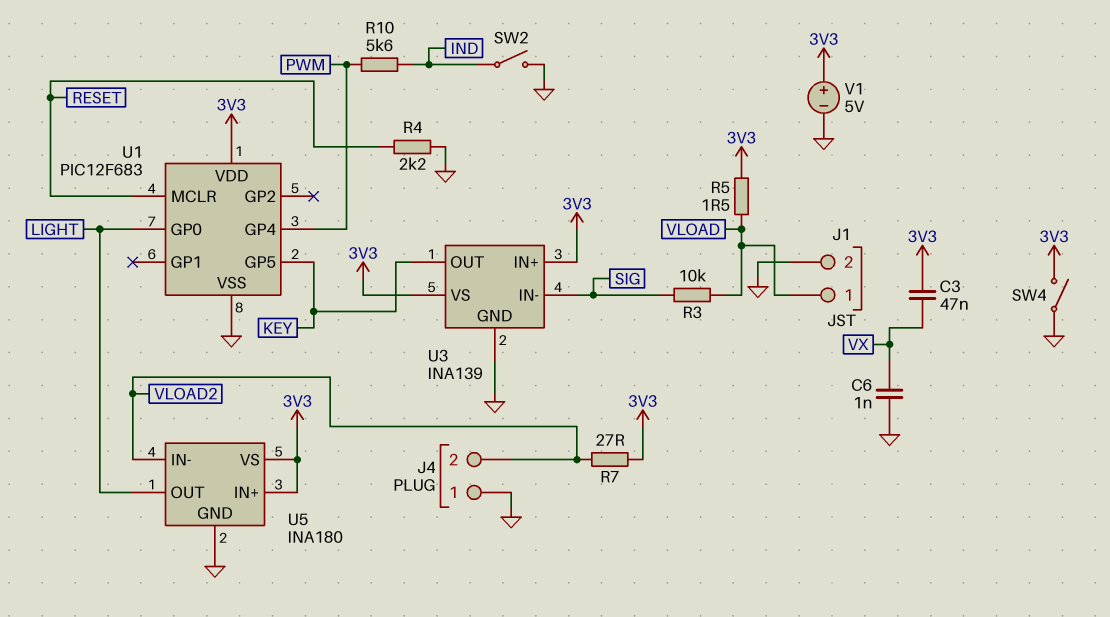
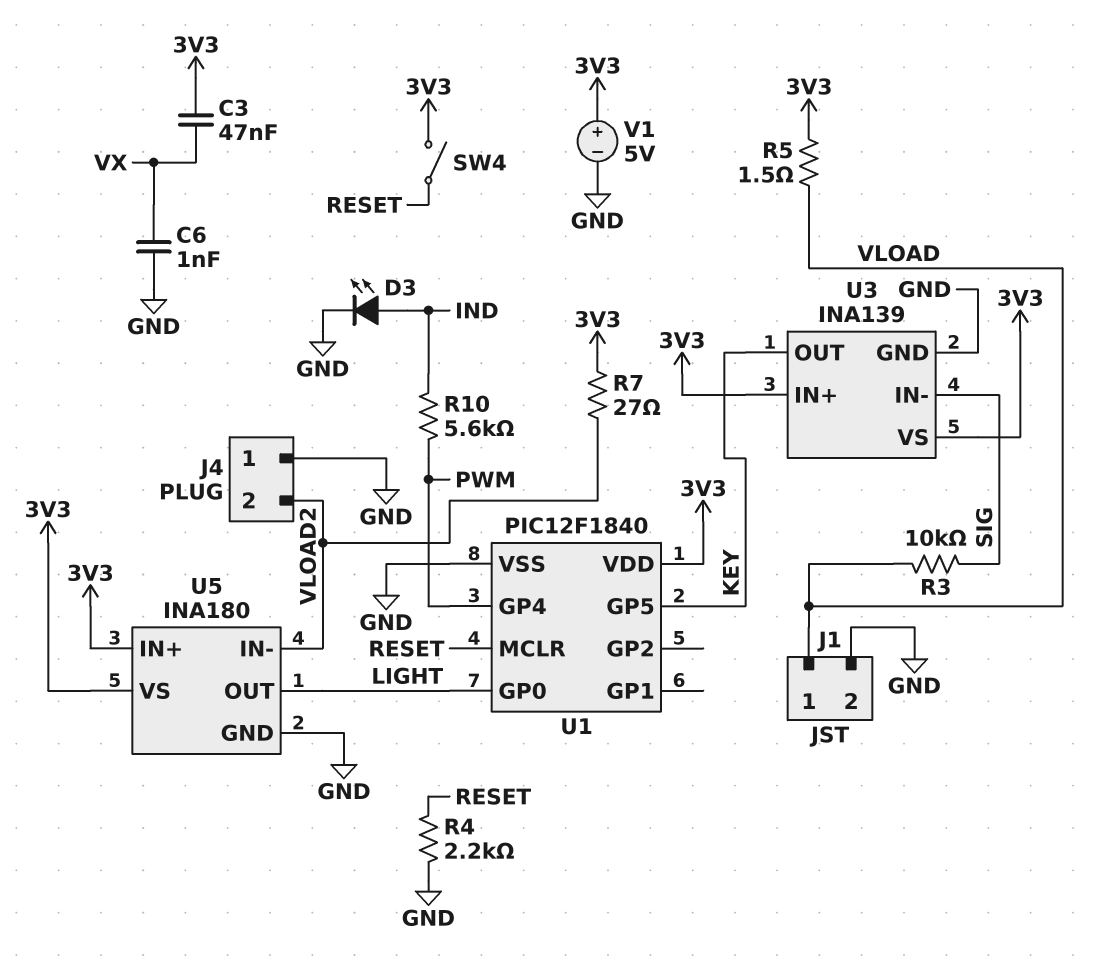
D3: none -> LED (A IND, K GND)
SW2: switch (GND, IND) -> none
SW4: switch (3V3, GND) -> switch (3V3, RESET)
U1: PIC12F683 -> PIC12F1840

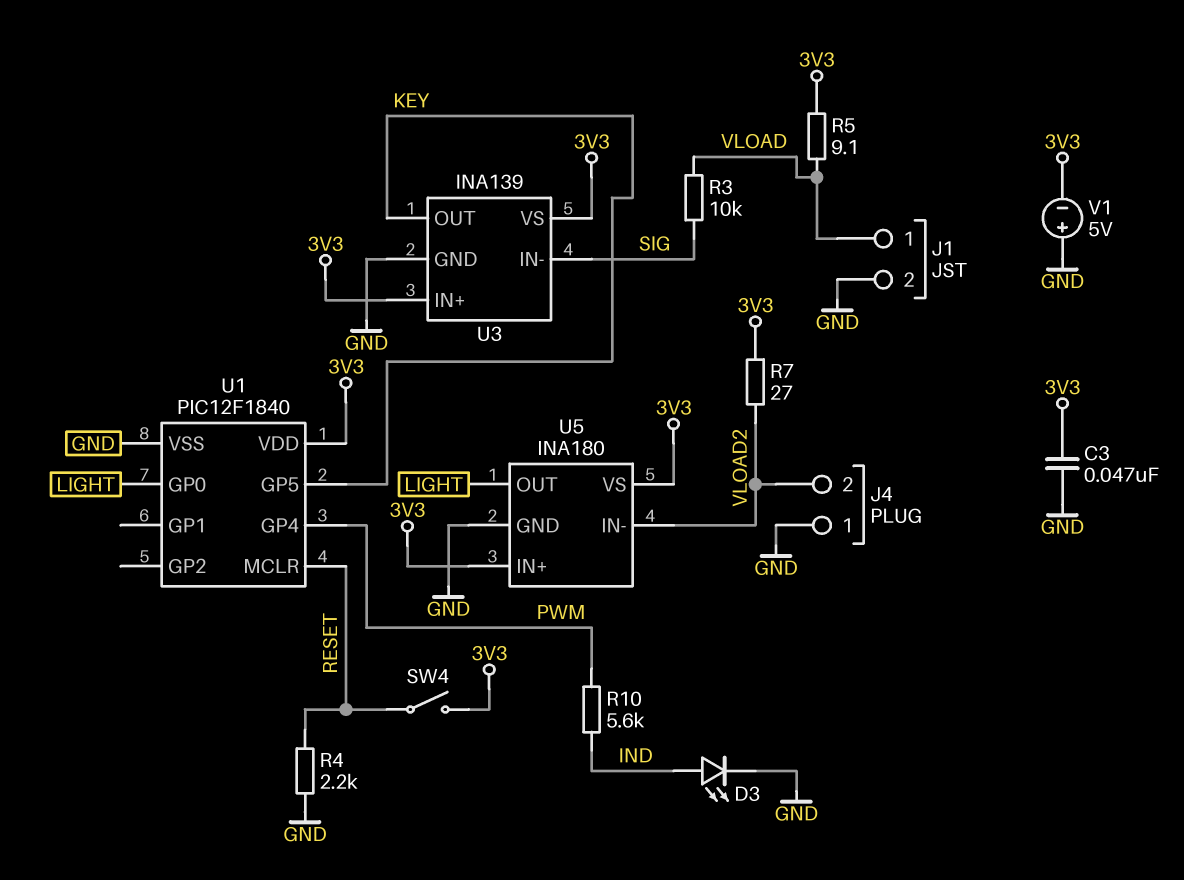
C3: 47nF (3V3, VX) -> 47nF (3V3, GND)
C6: 1nF (GND, VX) -> none
R5: 1.5 (3V3, VLOAD) -> 9.1 (3V3, VLOAD)
V1: 5V (plus 3V3, minus GND) -> 5V (plus GND, minus 3V3)

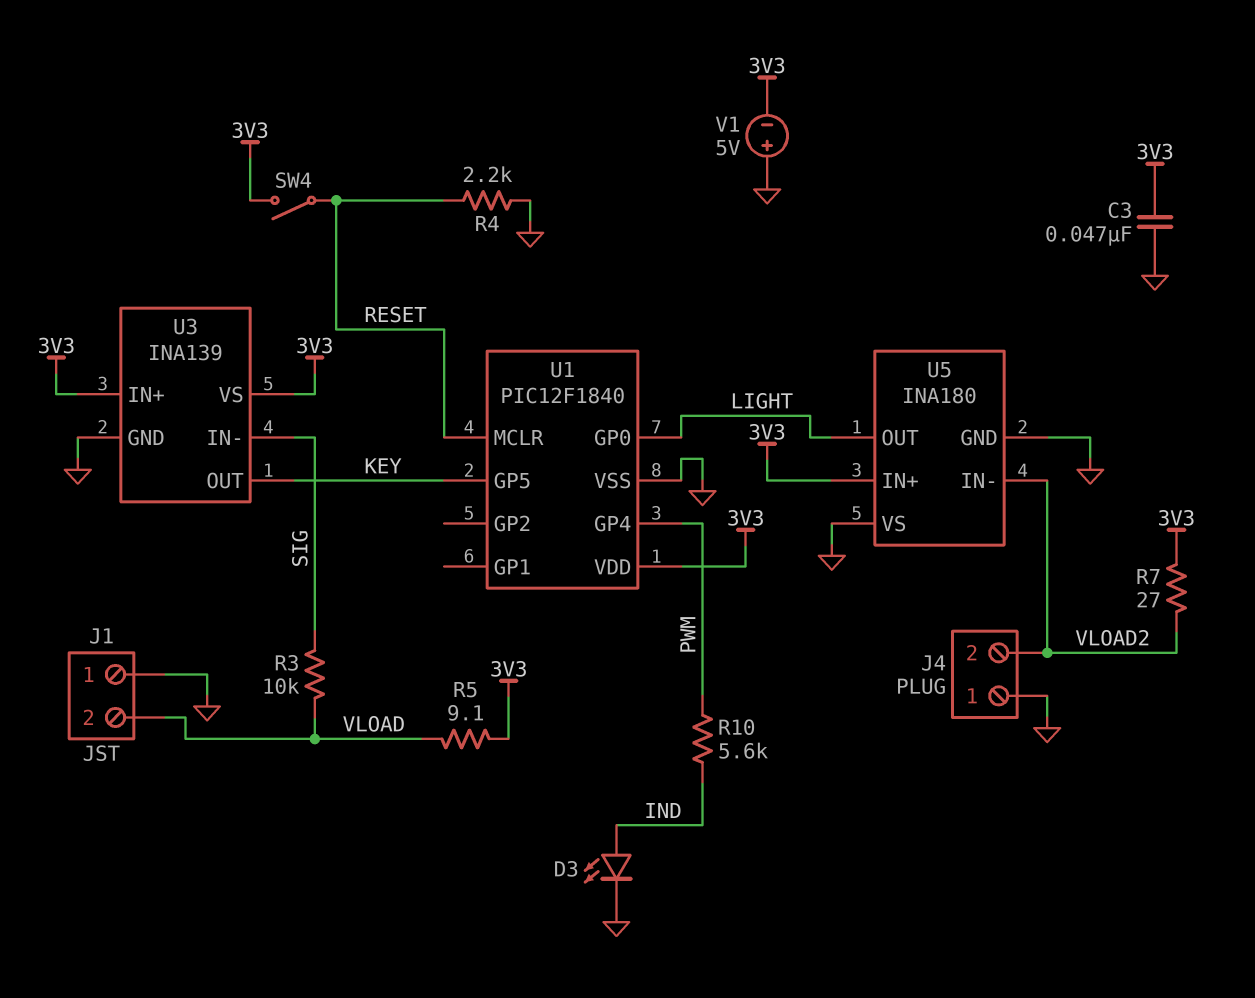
J1 pin 1: VLOAD -> GND
J1 pin 2: GND -> VLOAD
U5 pin VS: 3V3 -> GND

